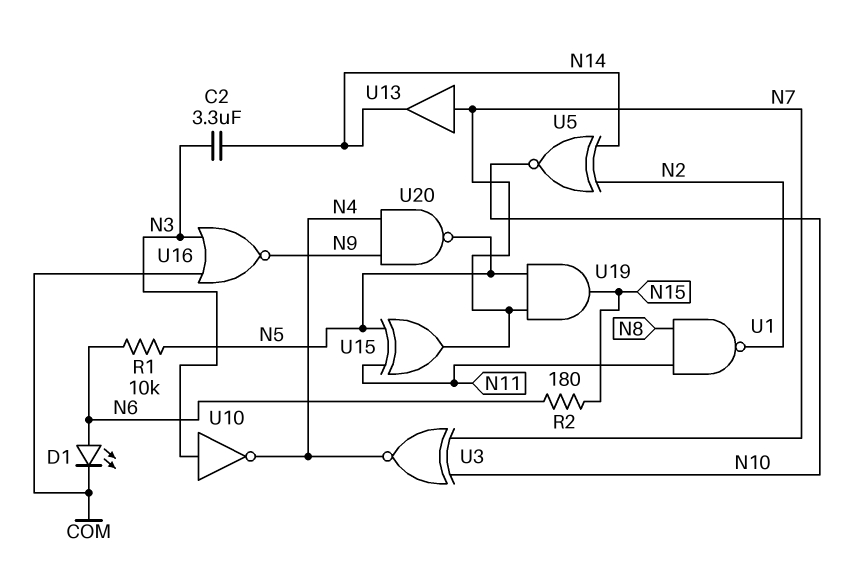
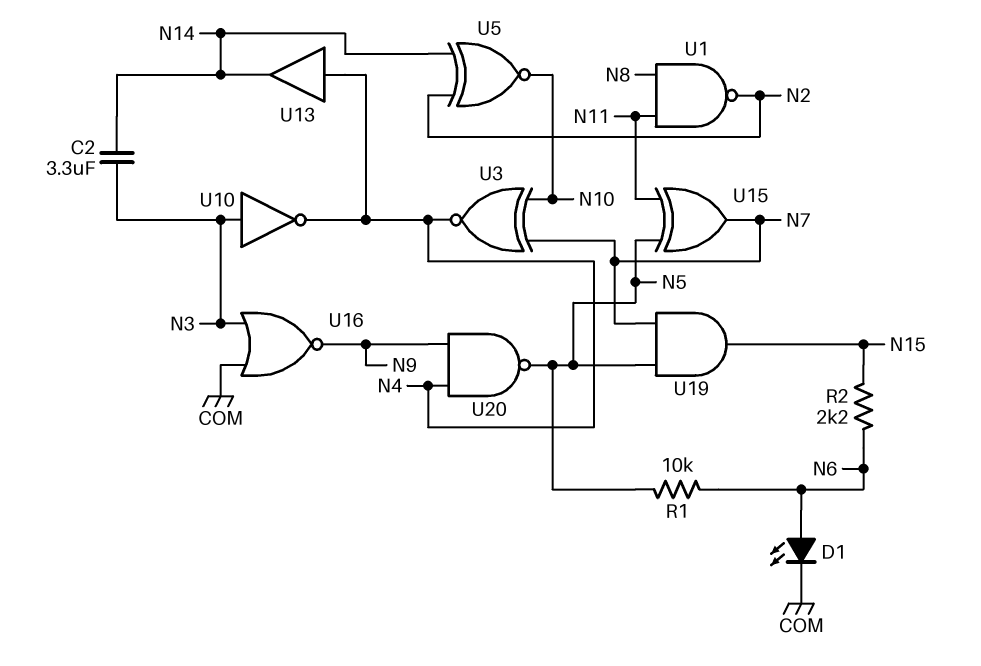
R2: 180 (N6, N15) -> 2.2k (N6, N15)
U13: buffer (in N7, out N14) -> buffer (in N4, out N14)

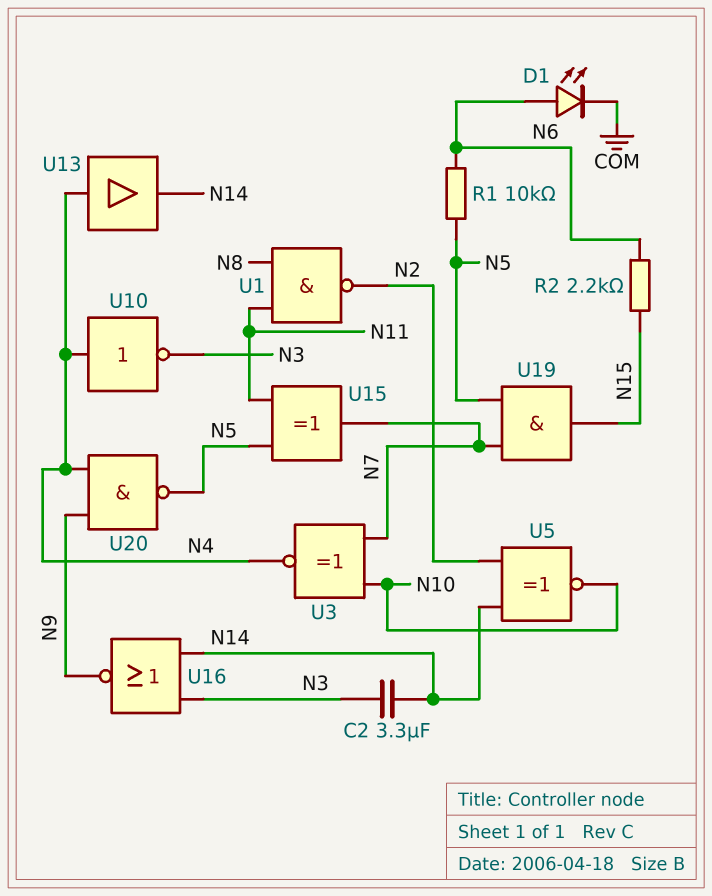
U10: NOT (in N3, out N4) -> NOT (in N4, out N3)
U16: NOR (in COM, in N3, out N9) -> NOR (in N3, in N14, out N9)

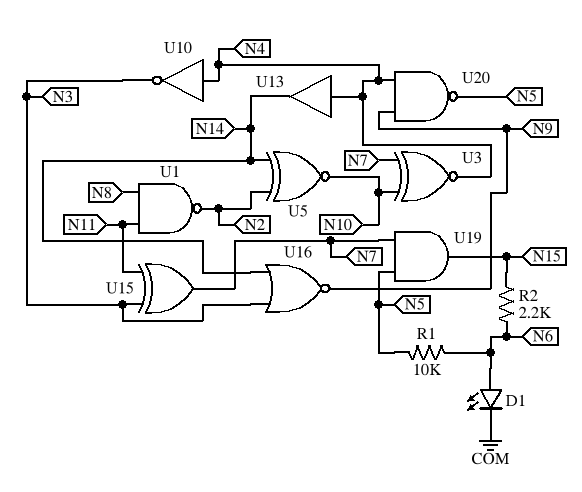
C2: 3.3uF (N3, N14) -> none
U15: XOR (in N5, in N11, out N7) -> XOR (in N3, in N11, out N7)

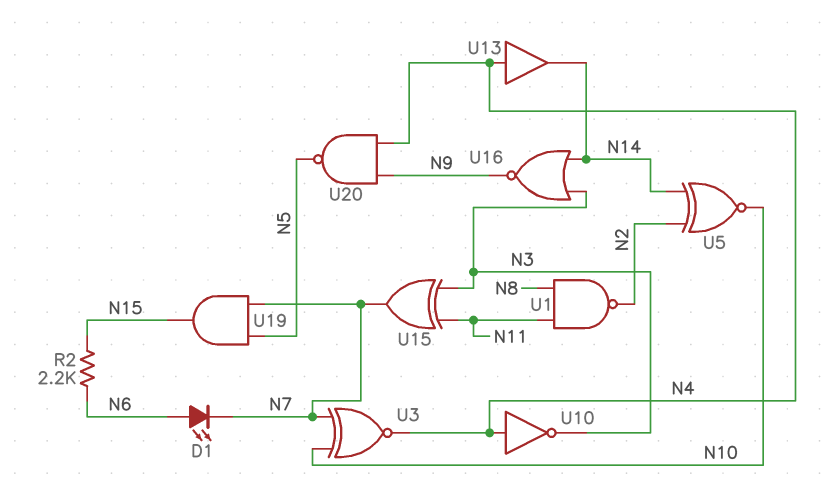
D1: LED (A N6, K COM) -> LED (A N6, K N7)
R1: 10k (N5, N6) -> none

